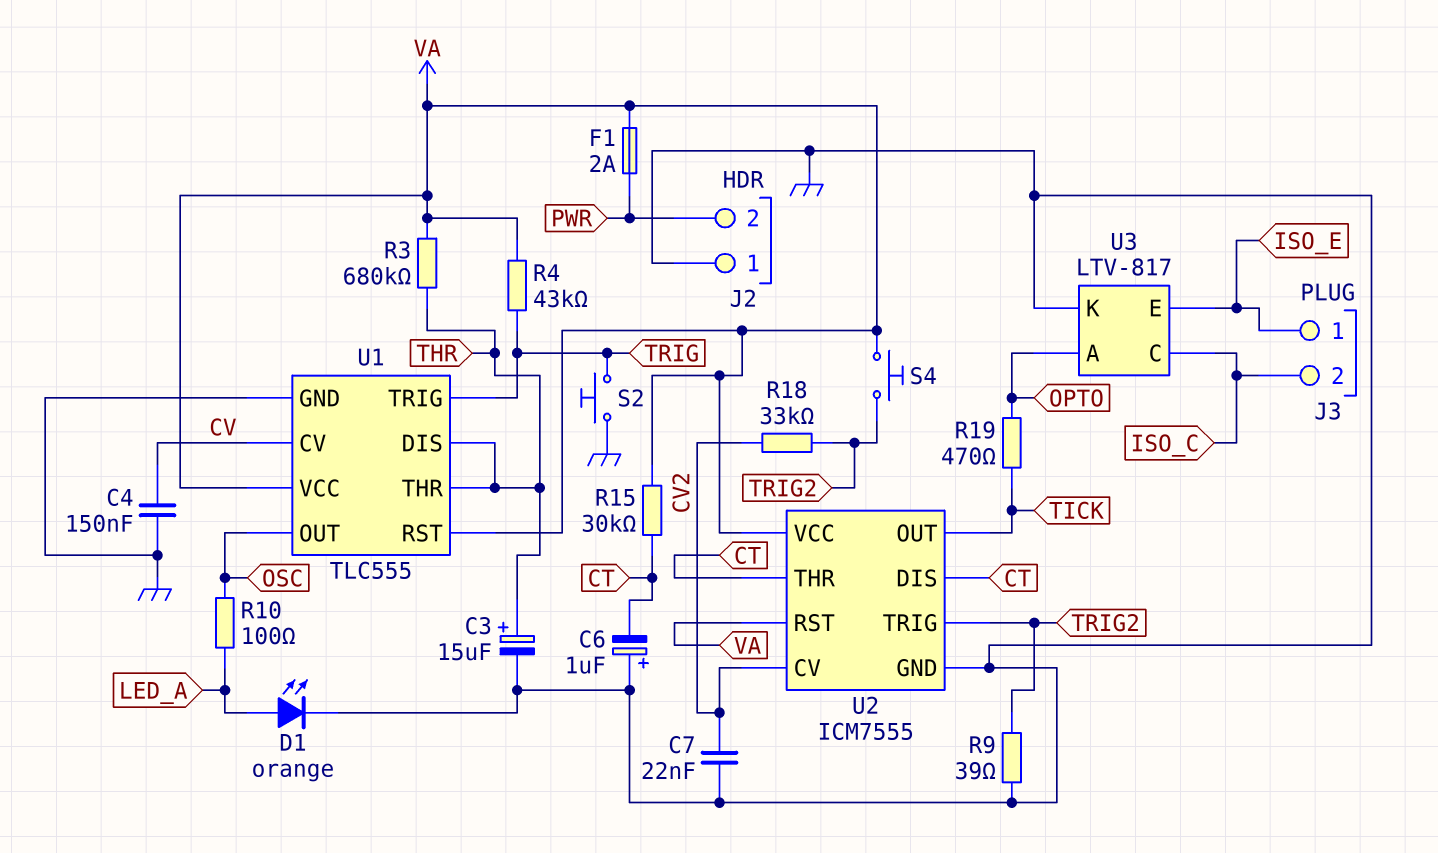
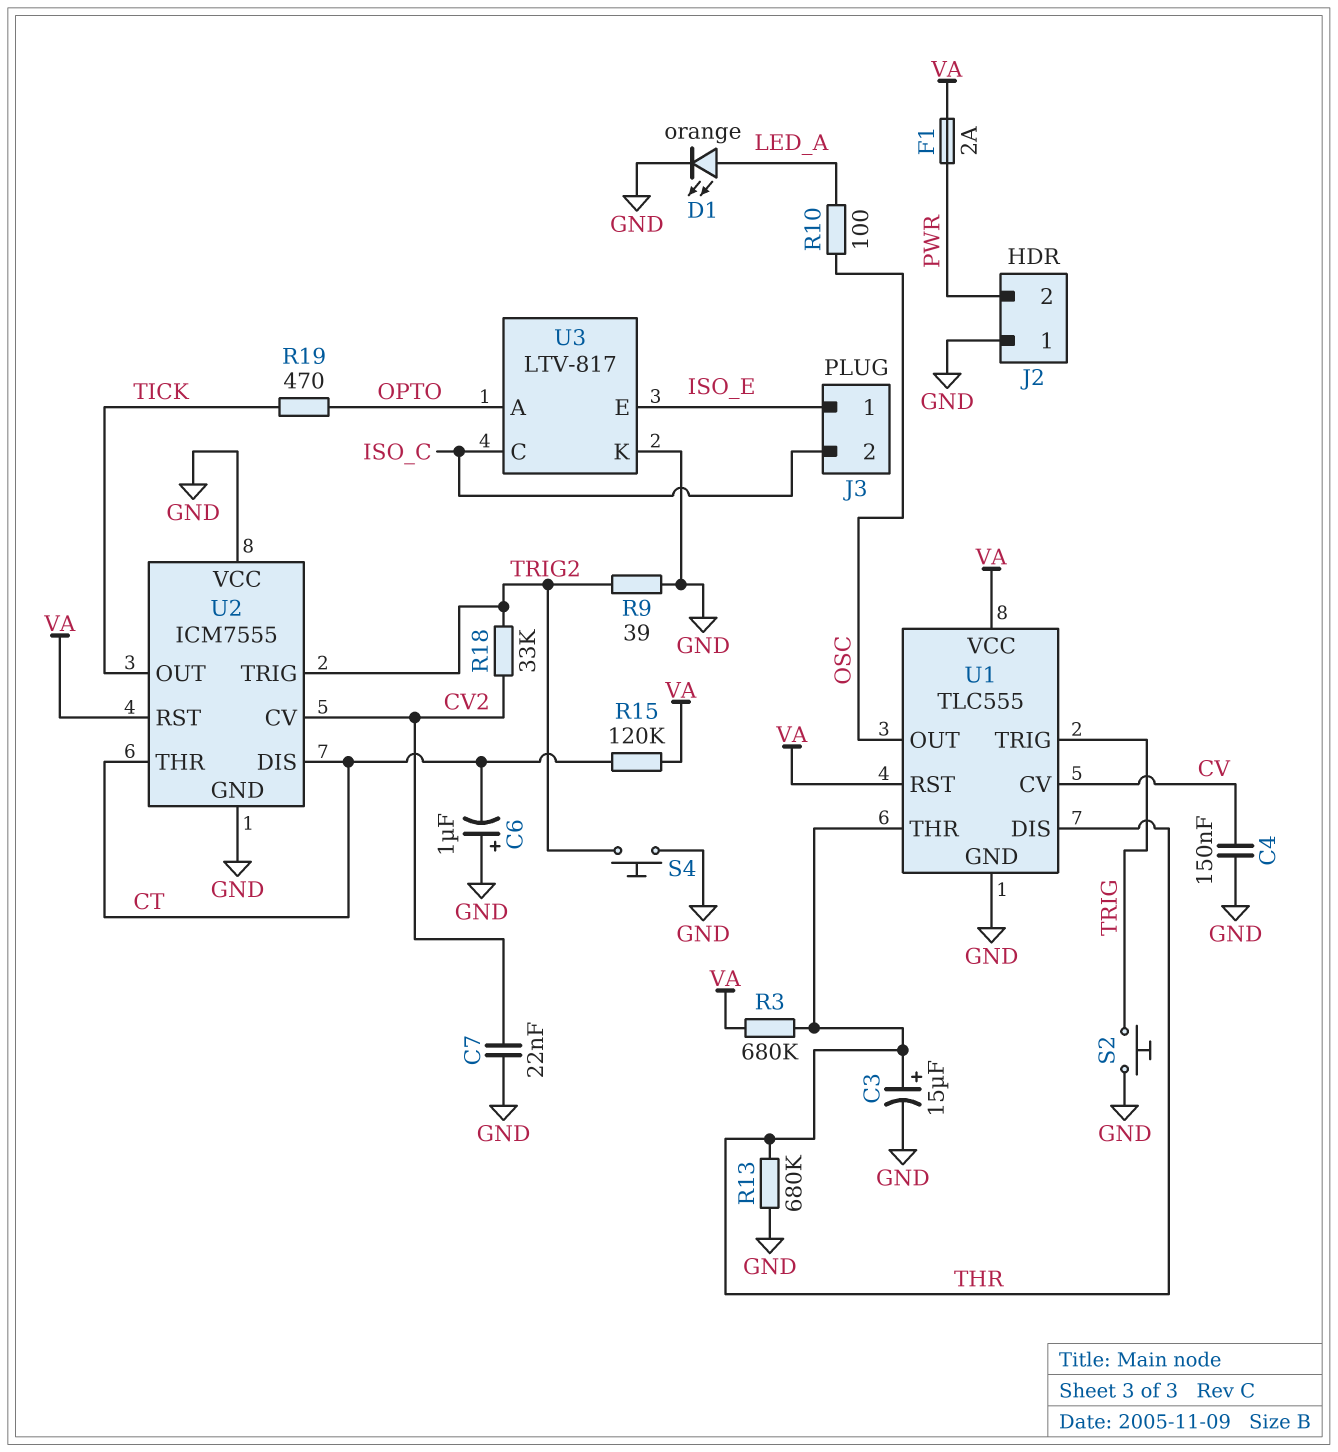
R4: 43k (TRIG, VA) -> none
R13: none -> 680k (GND, THR)
R15: 30k (CT, VA) -> 120k (CT, VA)
S4: button (TRIG2, VA) -> button (GND, TRIG2)
U2 pin VCC: VA -> GND

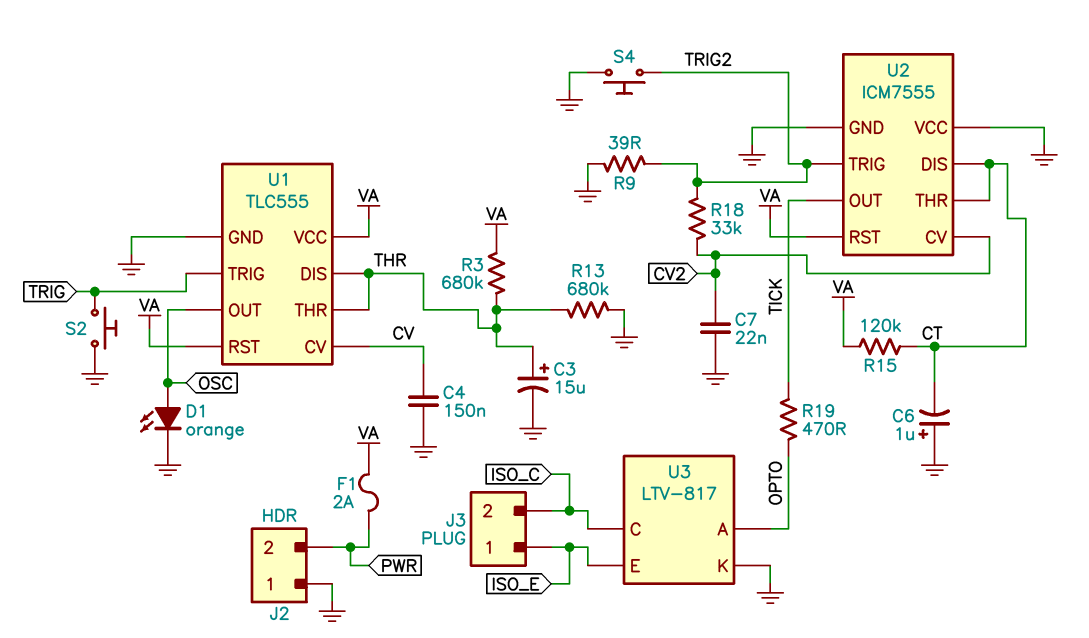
D1: LED orange (A LED_A, K GND) -> LED orange (A OSC, K GND)
R10: 100 (LED_A, OSC) -> none

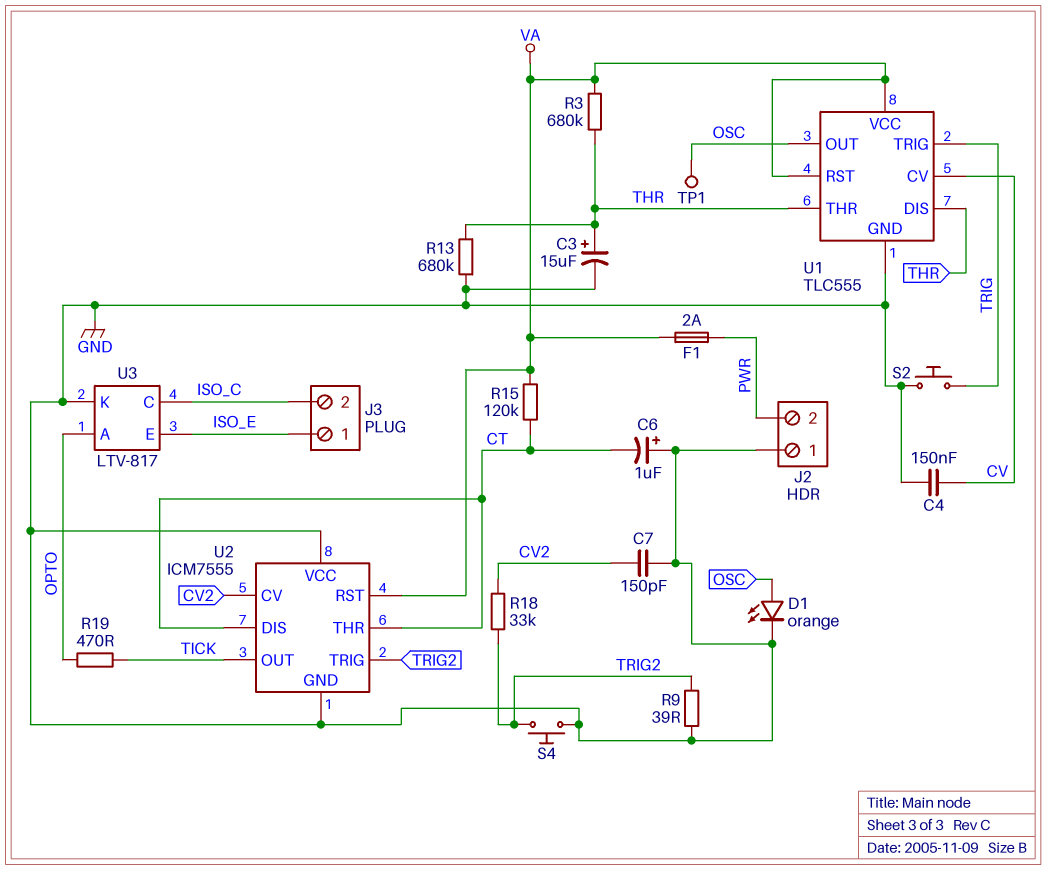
C7: 22nF (CV2, GND) -> 150pF (CV2, GND)
TP1: none -> test point (OSC)

